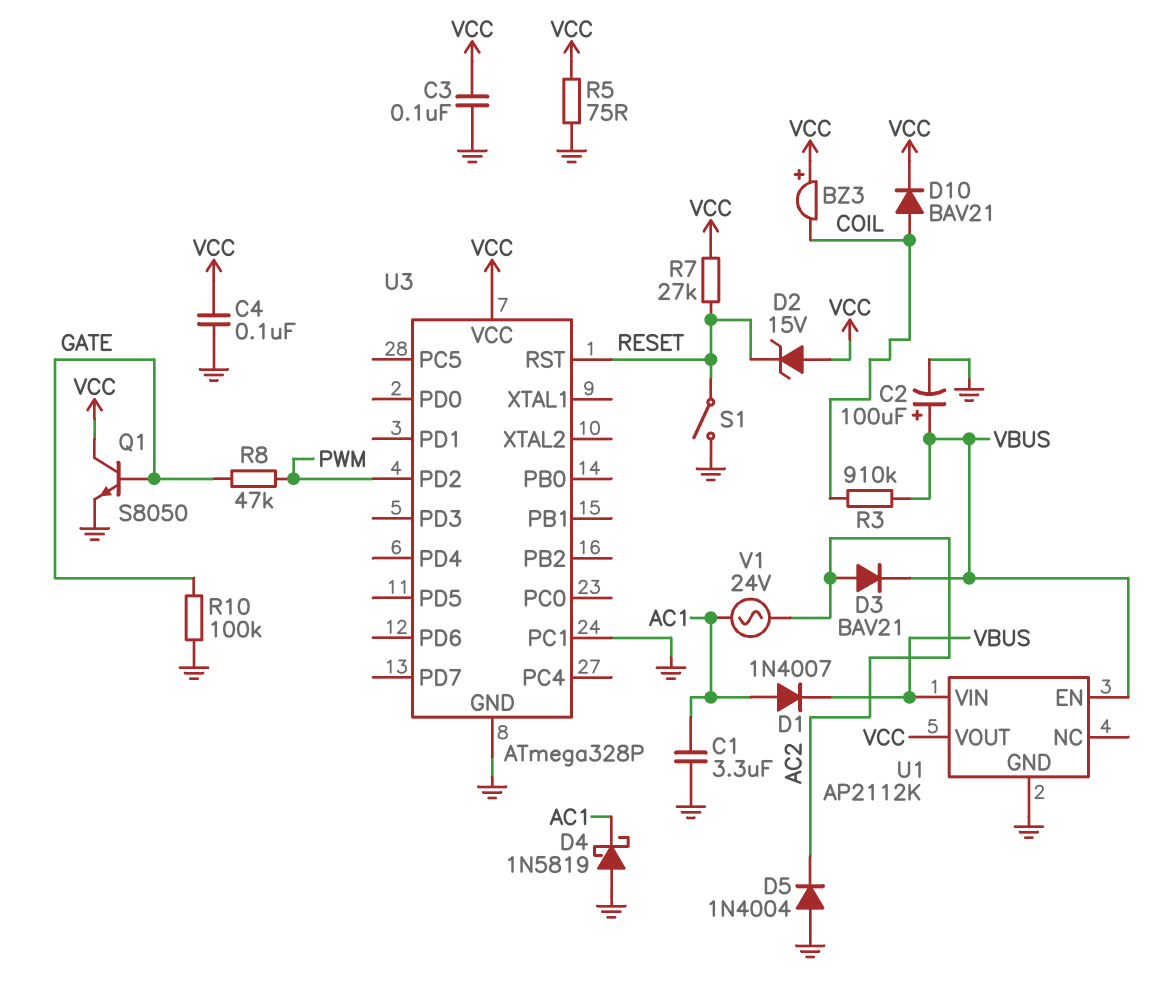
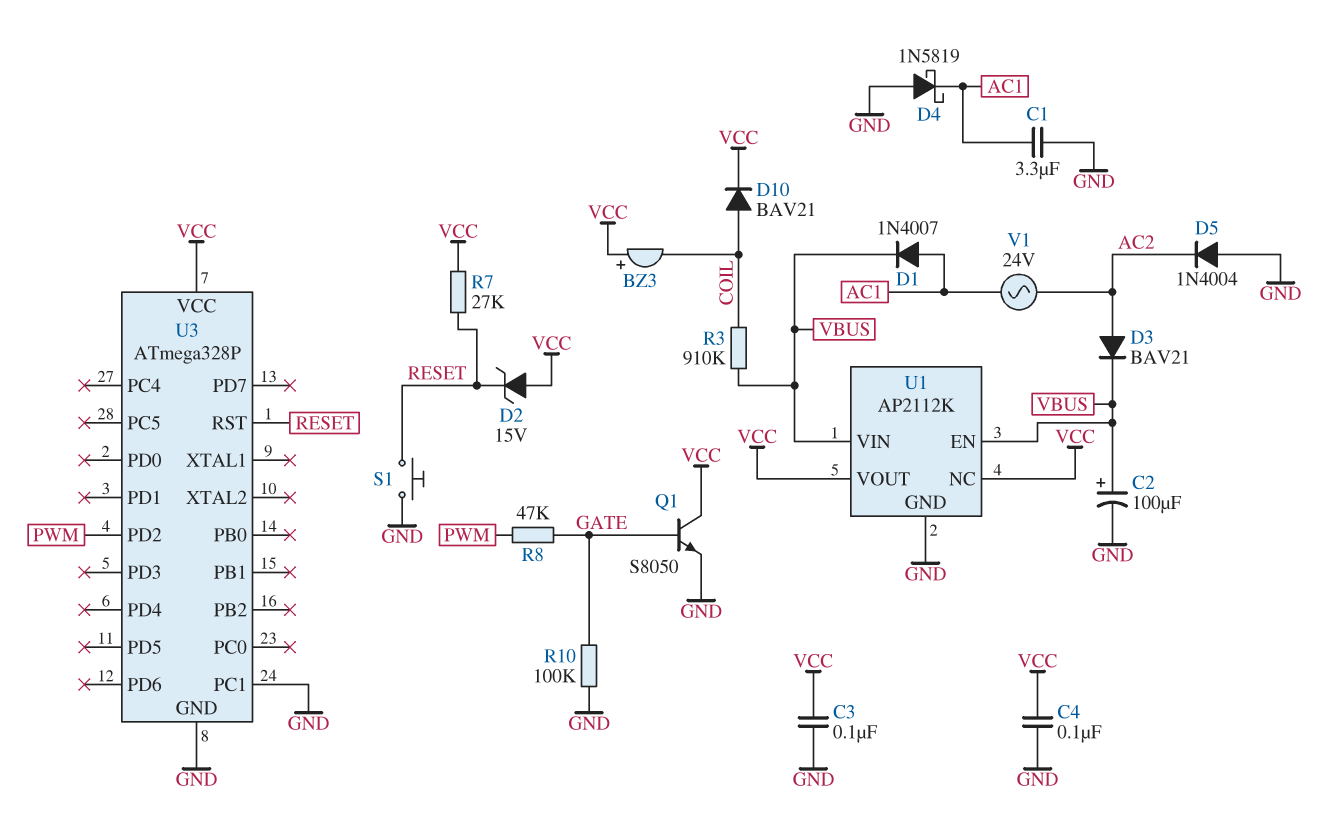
R5: 75 (GND, VCC) -> none
S1: switch (GND, RESET) -> button (GND, RESET)
U1 pin NC: none -> VCC

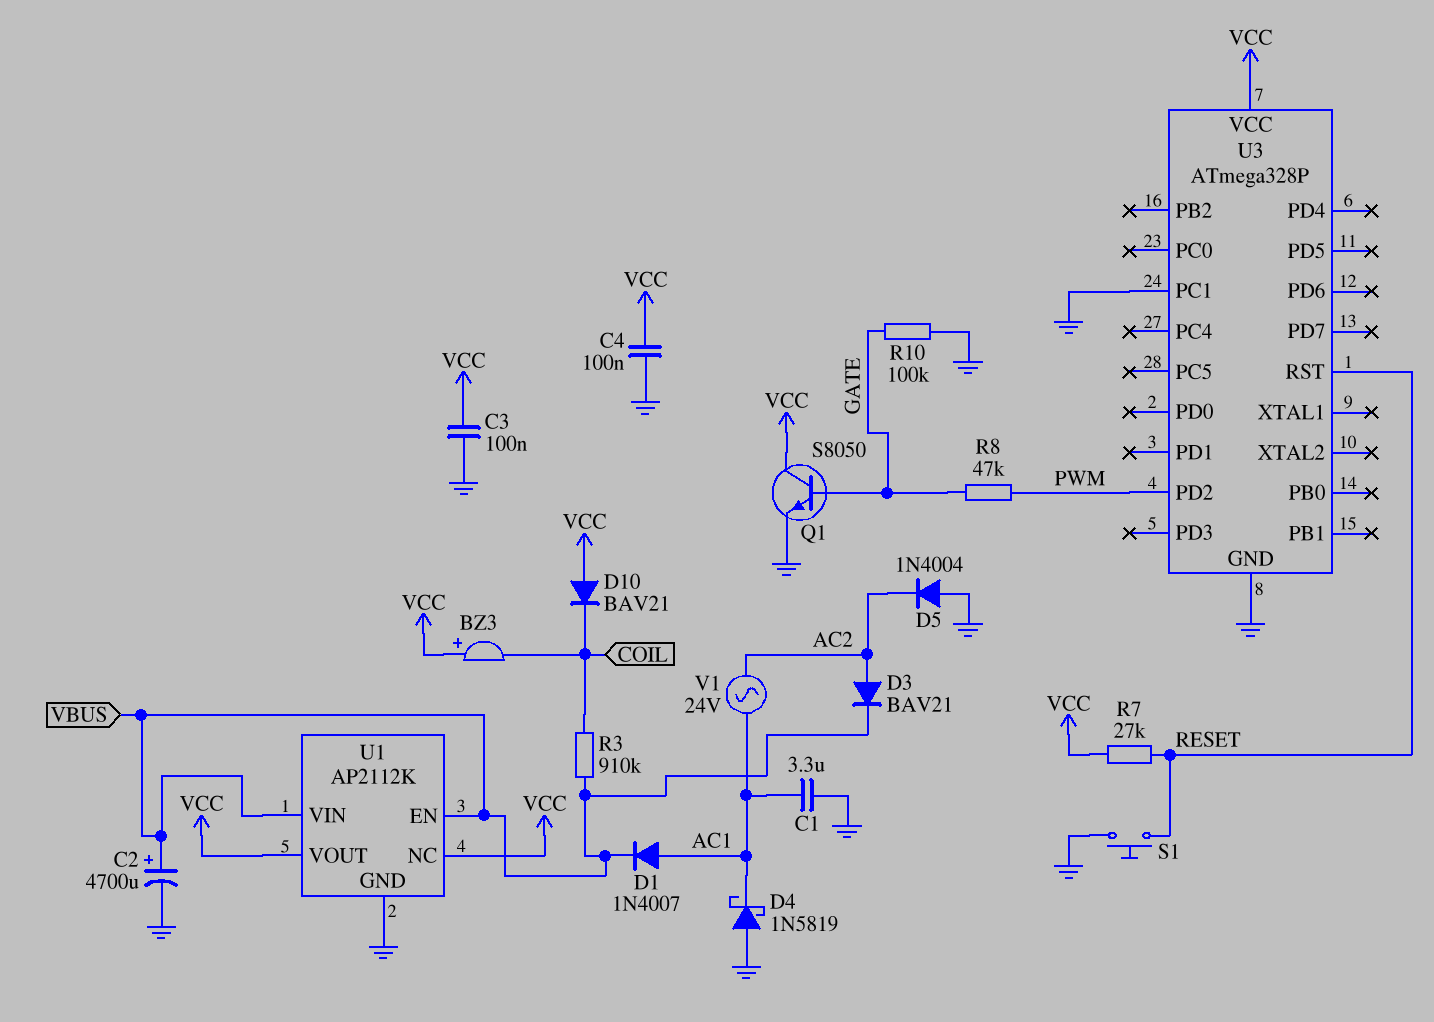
C2: 100uF (plus VBUS, minus GND) -> 4700uF (plus VBUS, minus GND)
D2: zener 15V (A VCC, K RESET) -> none
D10: diode BAV21 (A COIL, K VCC) -> diode BAV21 (A VCC, K COIL)

